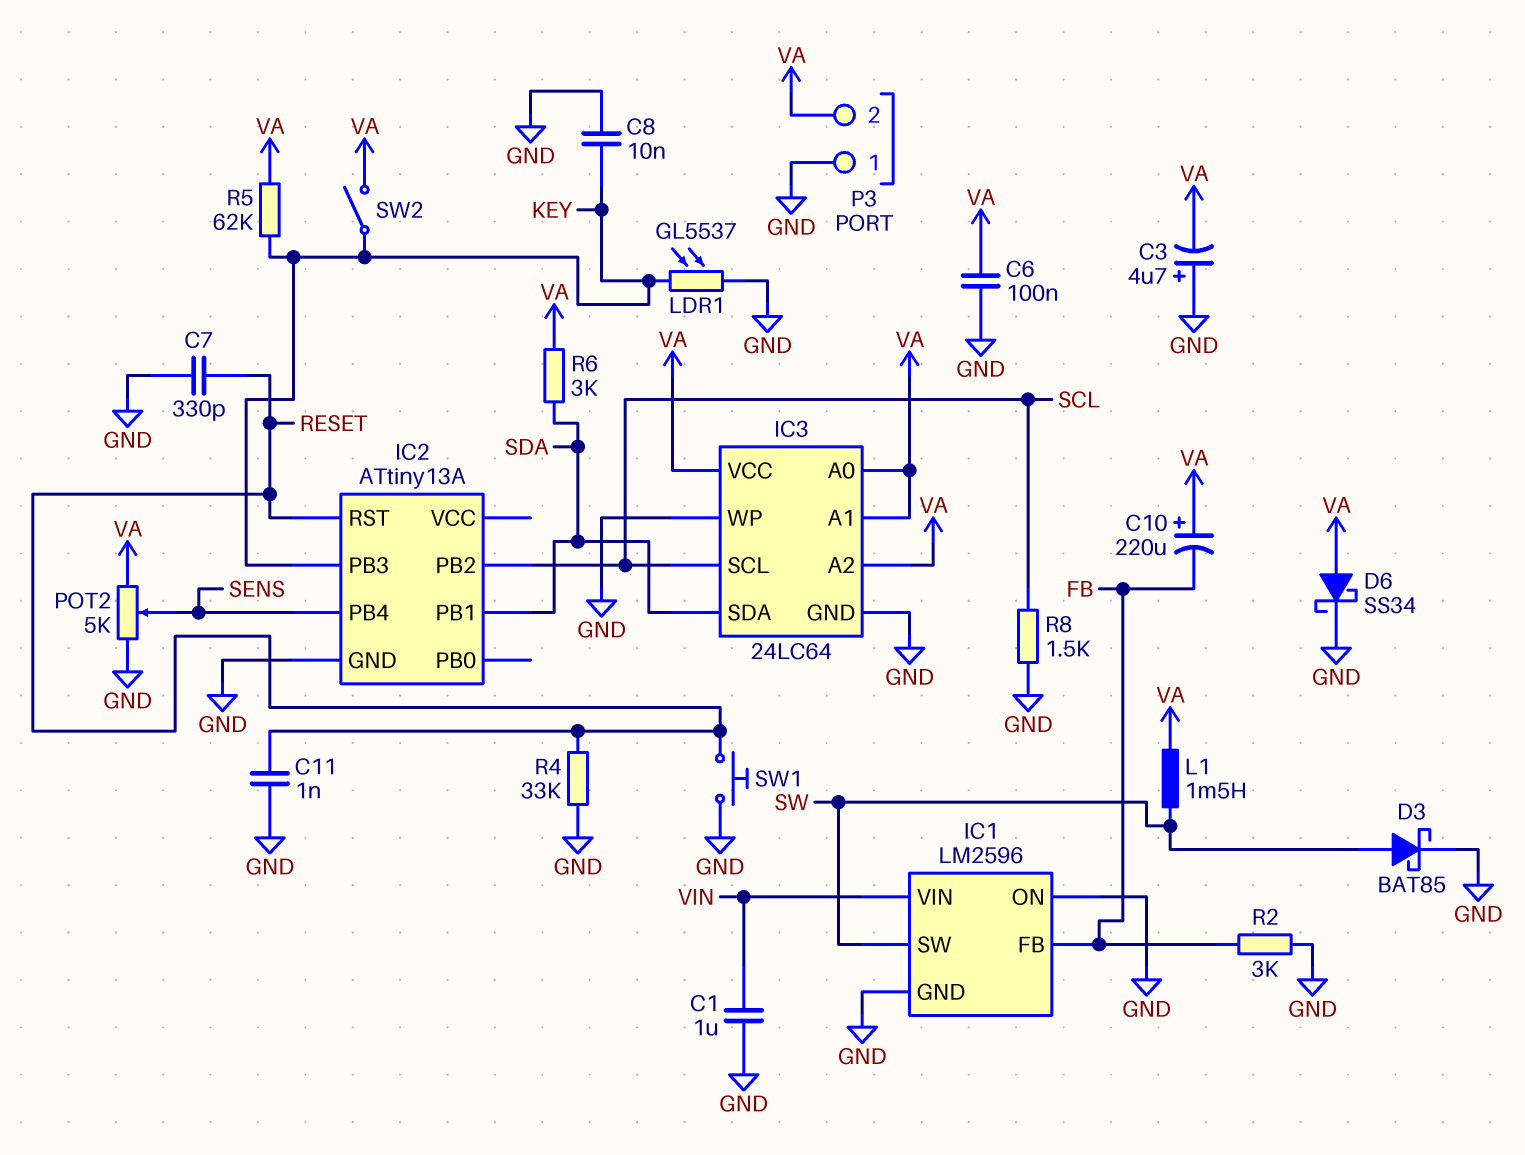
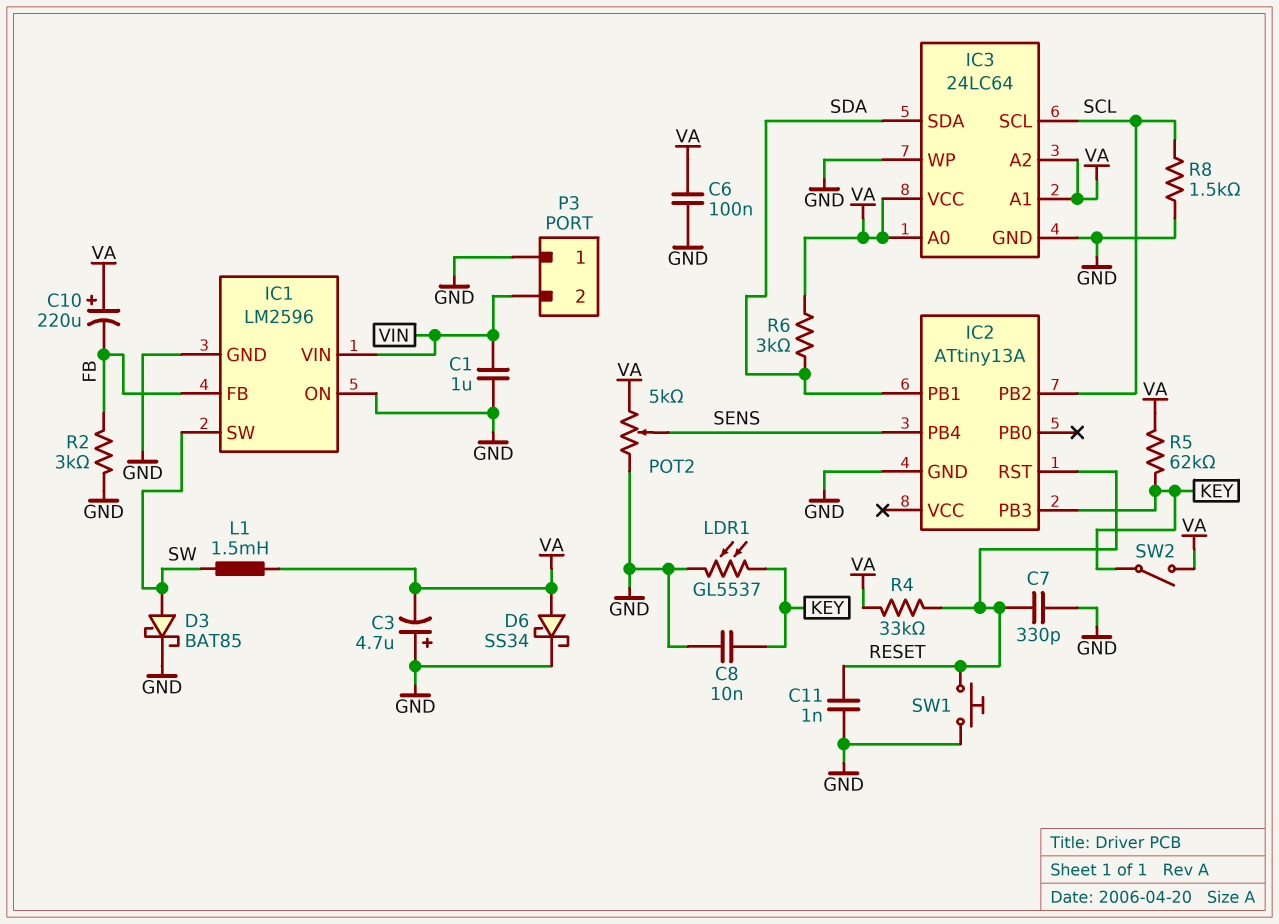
P3 pin 2: VA -> VIN
R4: 33k (GND, RESET) -> 33k (RESET, VA)

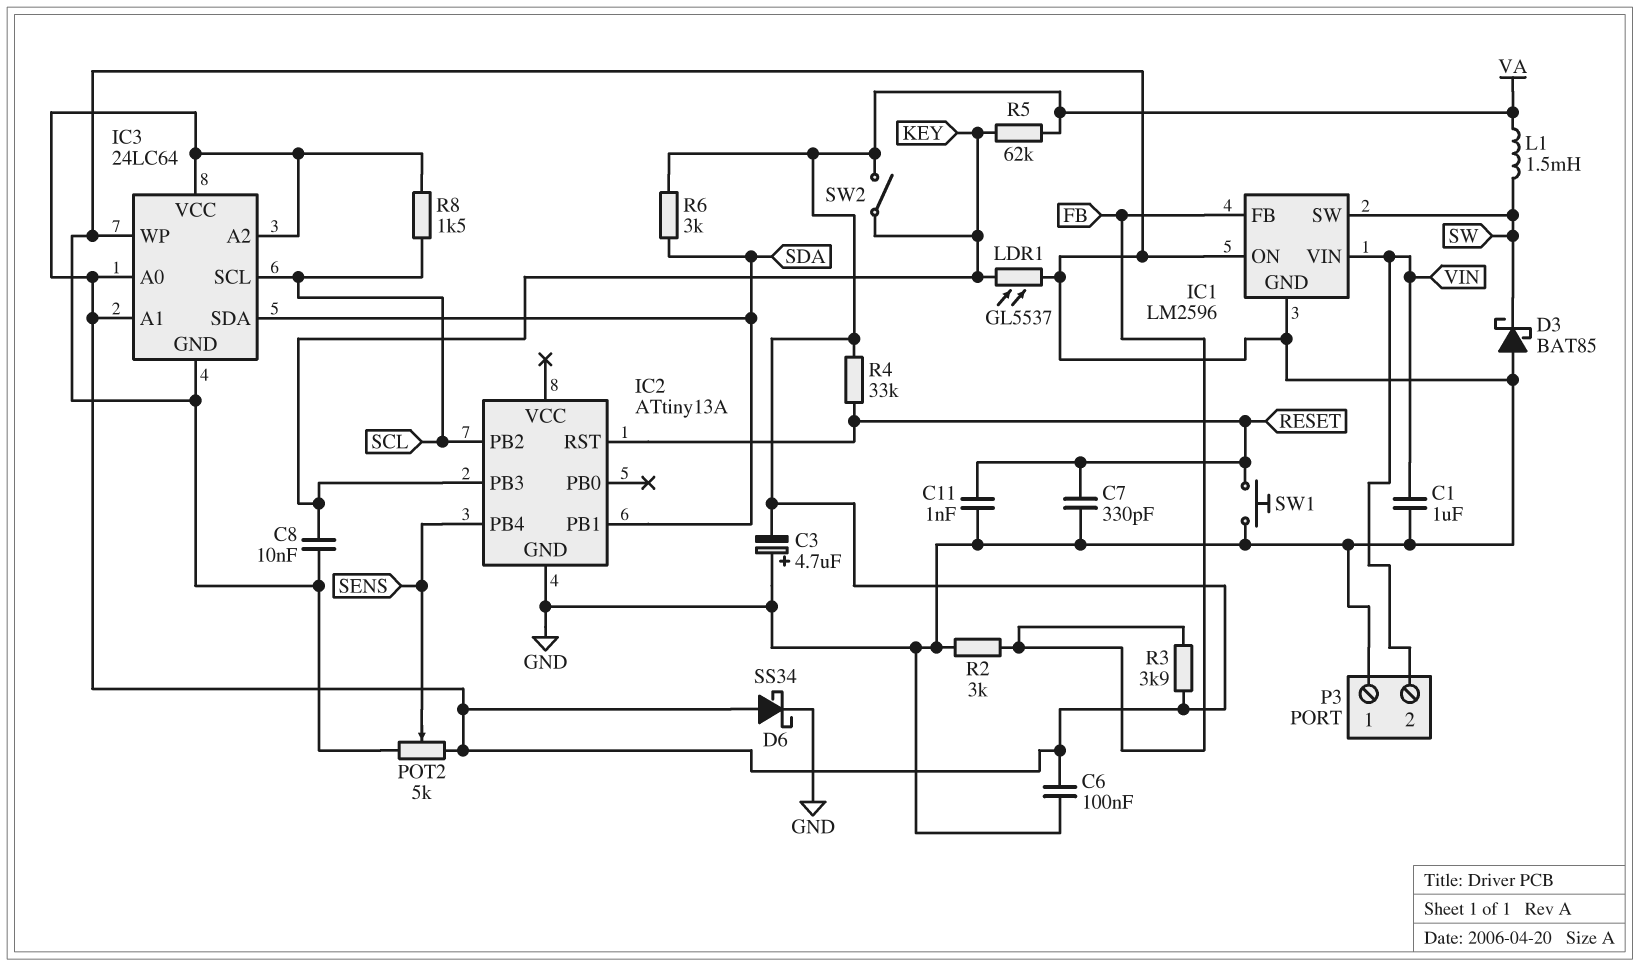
C10: 220uF (plus VA, minus FB) -> none
D3: schottky BAT85 (A SW, K GND) -> schottky BAT85 (A GND, K SW)
R3: none -> 3.9k (FB, VA)
R8: 1.5k (GND, SCL) -> 1.5k (SCL, VA)

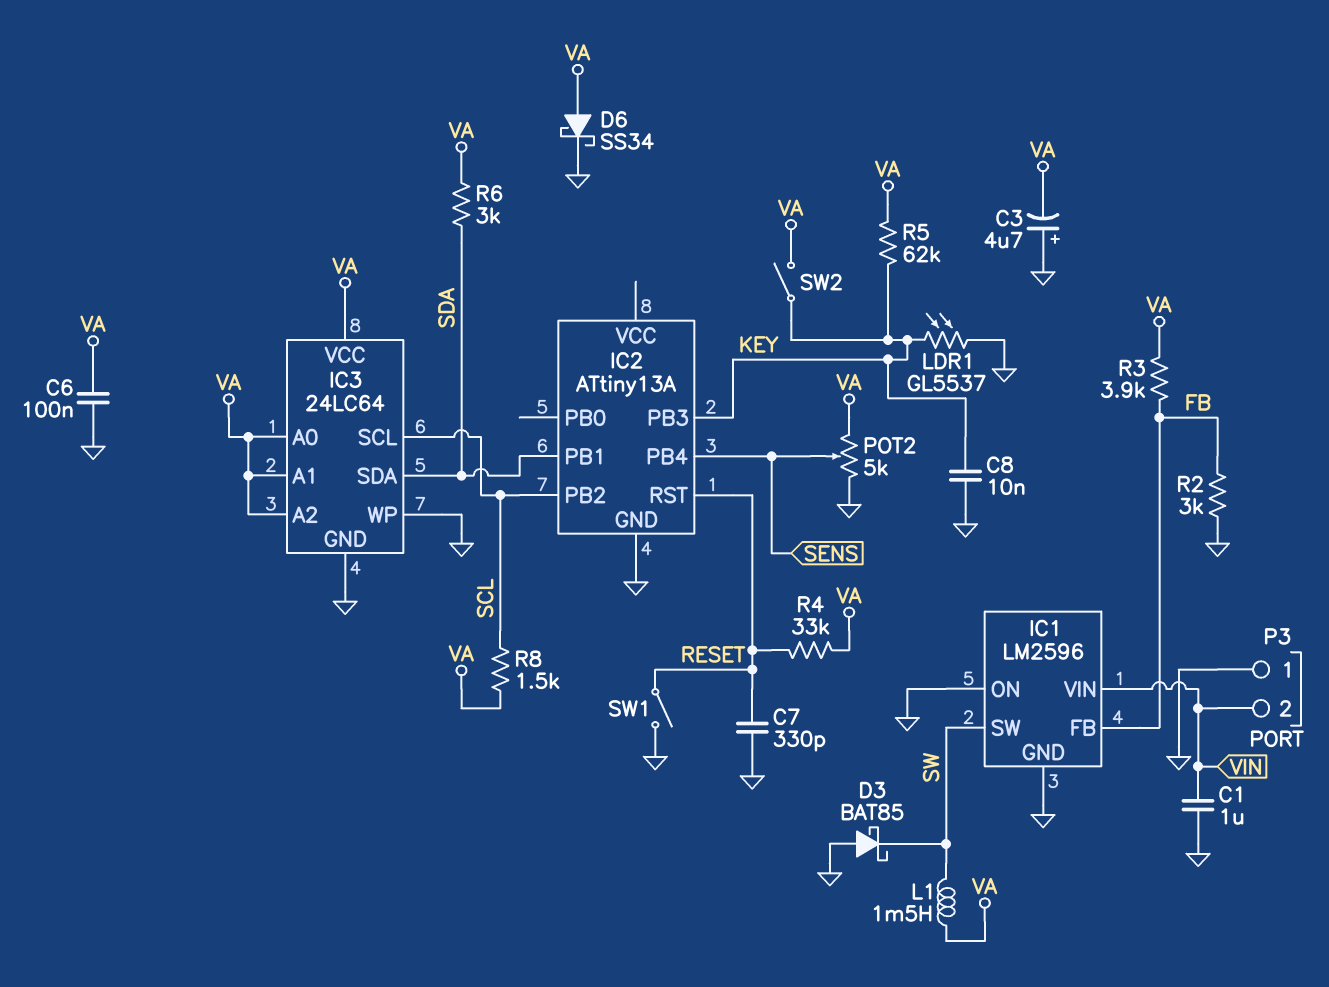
C11: 1nF (GND, RESET) -> none
SW1: button (GND, RESET) -> switch (GND, RESET)

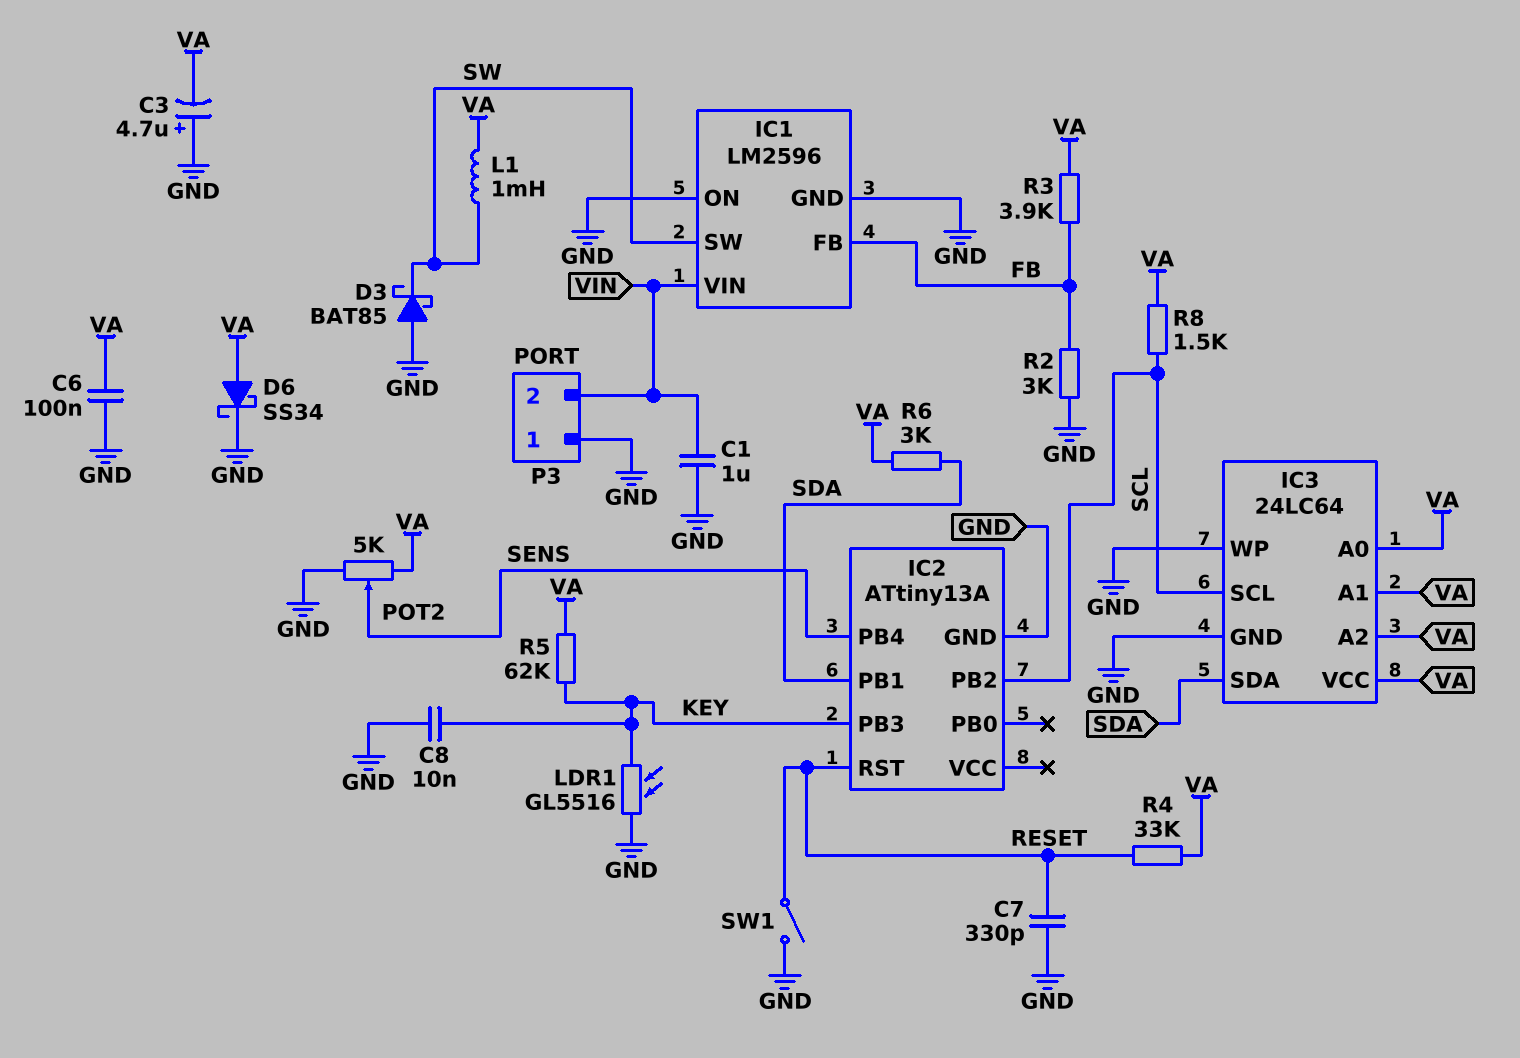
L1: 1.5mH (SW, VA) -> 1mH (SW, VA)
LDR1: GL5537 (GND, KEY) -> GL5516 (GND, KEY)
SW2: switch (KEY, VA) -> none

